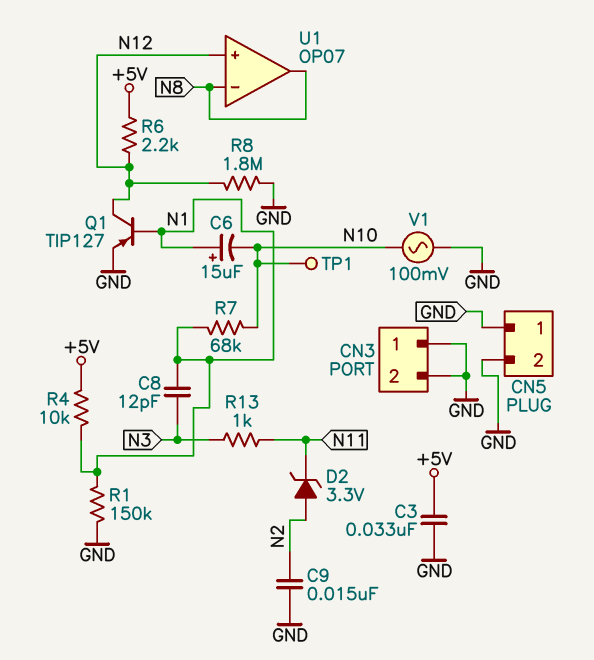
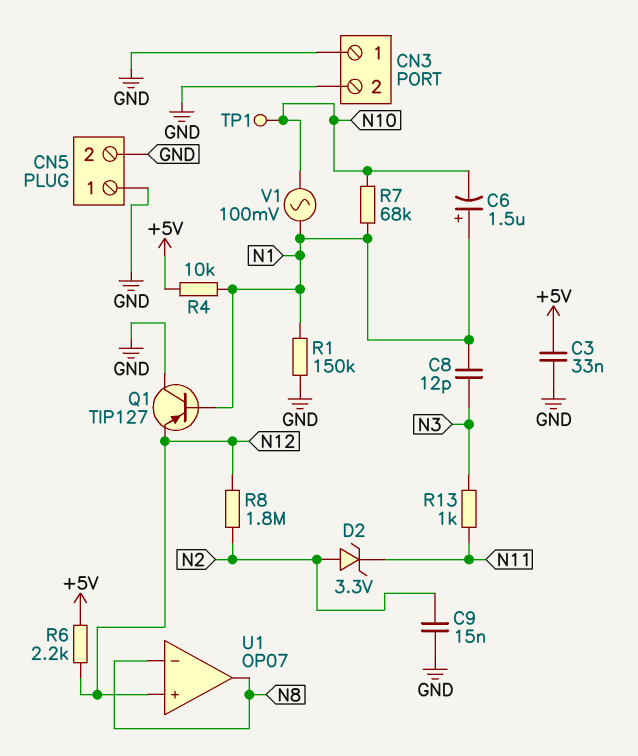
C6: 15uF (plus N1, minus N10) -> 1.5uF (plus N1, minus N10)
Q1: PNP TIP127 (B N1, C N12, E GND) -> PNP TIP127 (B N1, C GND, E N12)
R8: 1.8M (GND, N12) -> 1.8M (N2, N12)
V1: AC 100mV (GND, N10) -> AC 100mV (N1, N10)

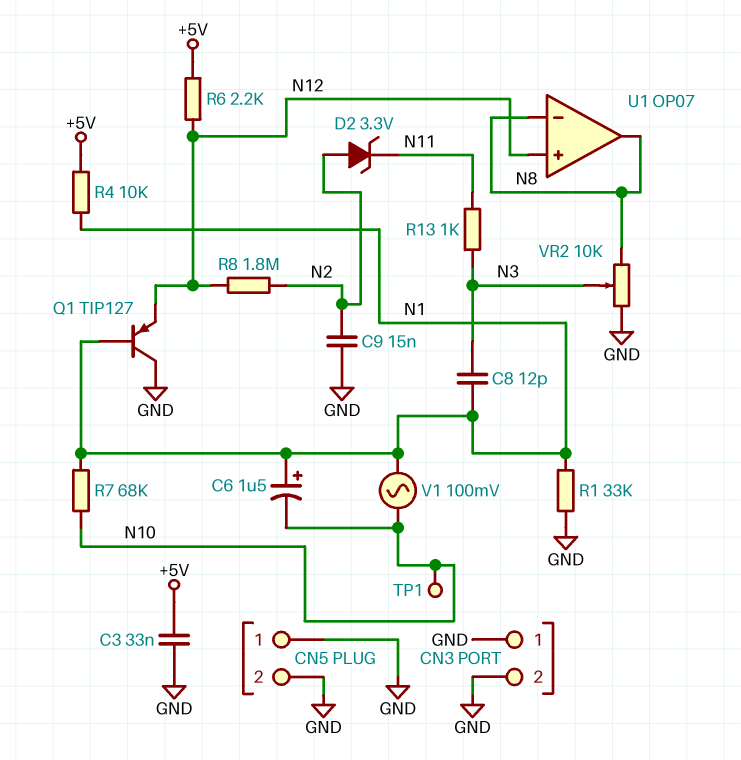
R1: 150k (GND, N1) -> 33k (GND, N1)
VR2: none -> 10k (GND, N8, wiper N3)

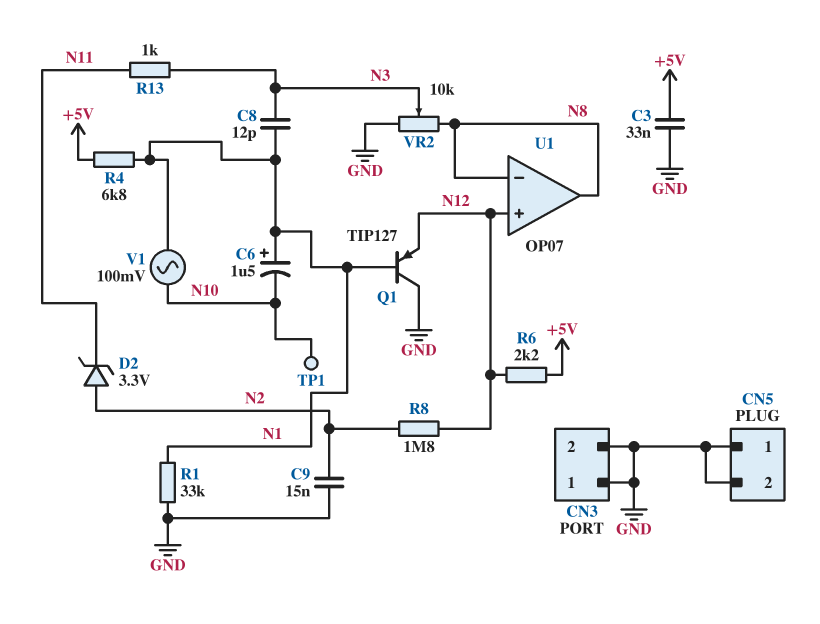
R4: 10k (+5V, N1) -> 6.8k (+5V, N1)
R7: 68k (N1, N10) -> none

